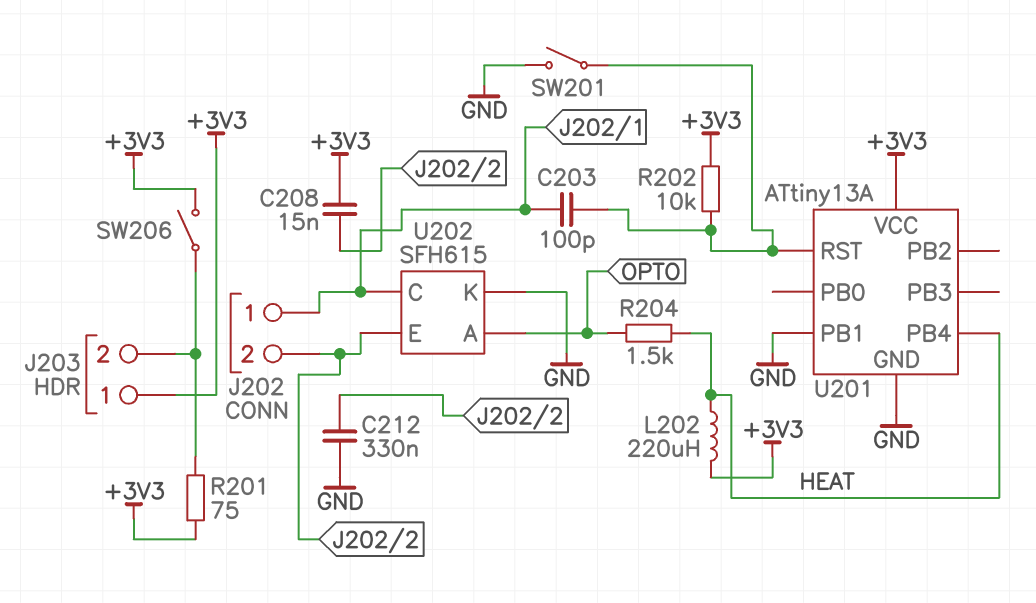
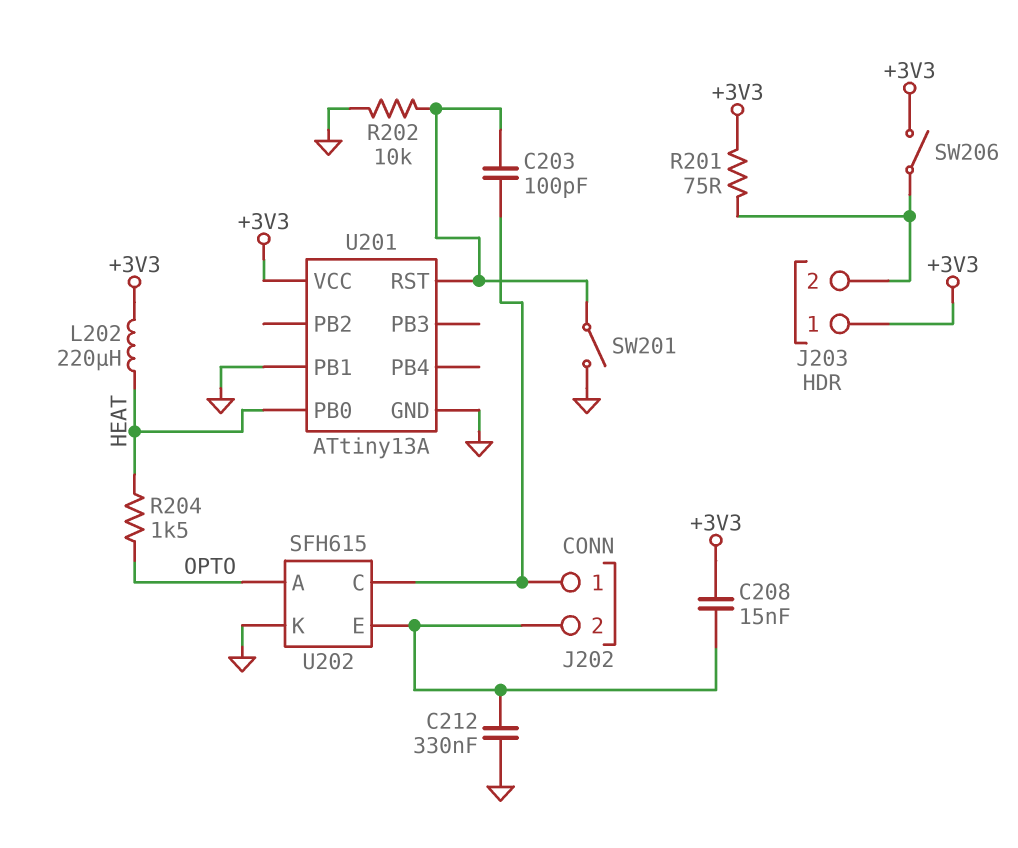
R202: 10k (+3V3, U201/RST) -> 10k (GND, U201/RST)
U201 pin PB0: none -> HEAT
U201 pin PB4: HEAT -> none

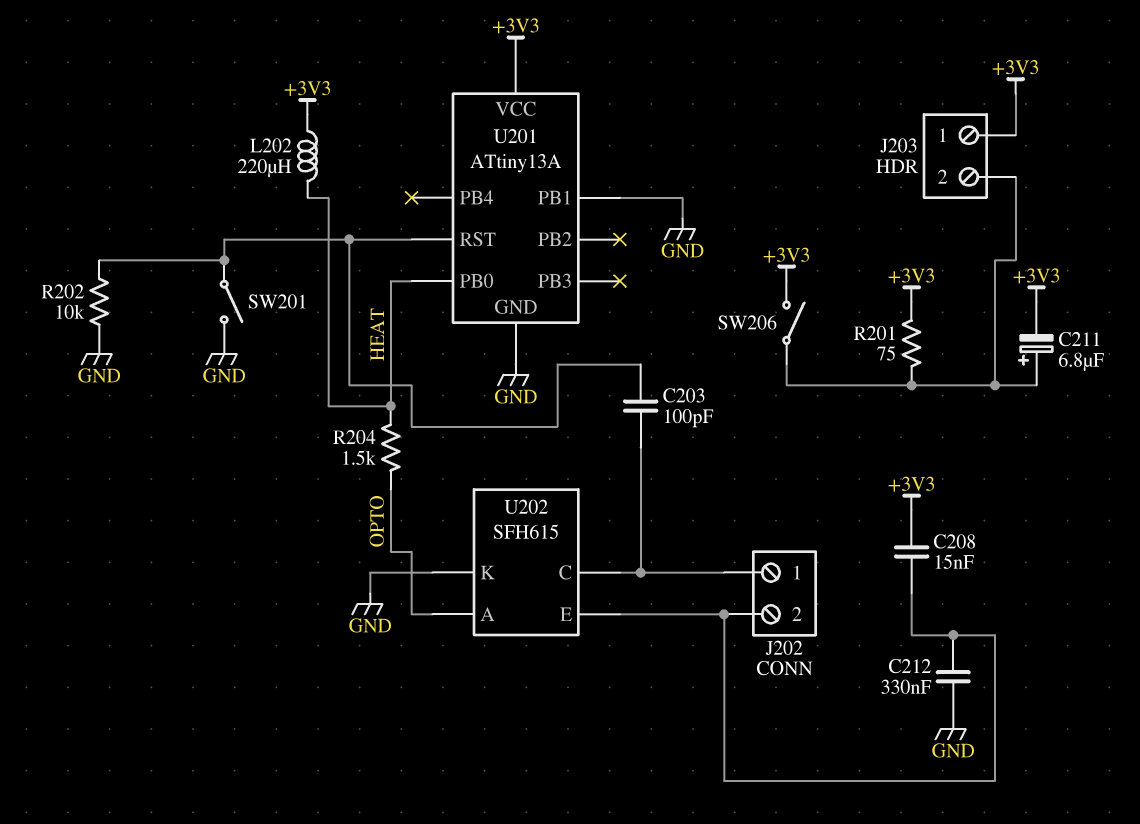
C211: none -> 6.8uF (plus J203/2, minus +3V3)

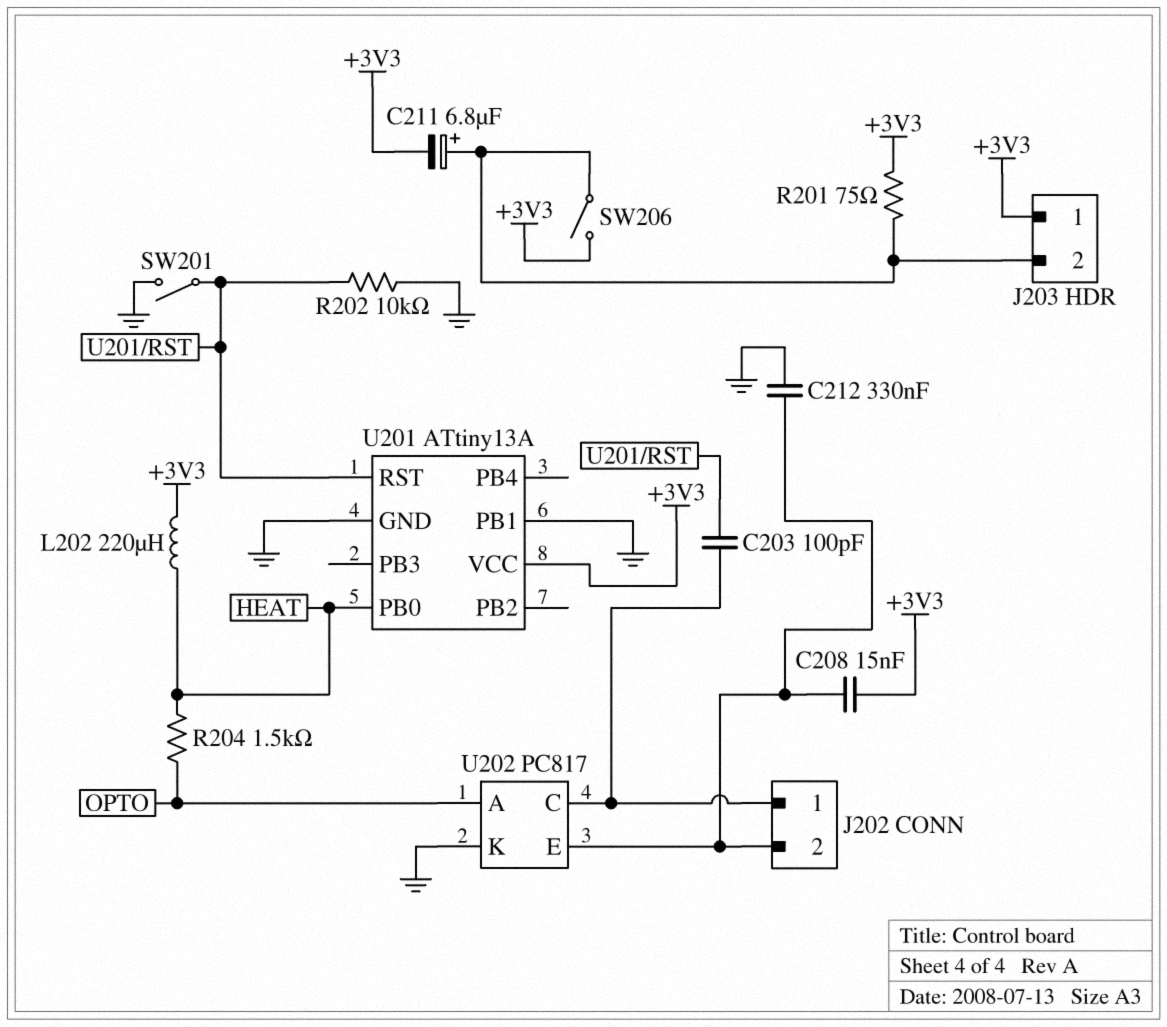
U202: SFH615 -> PC817

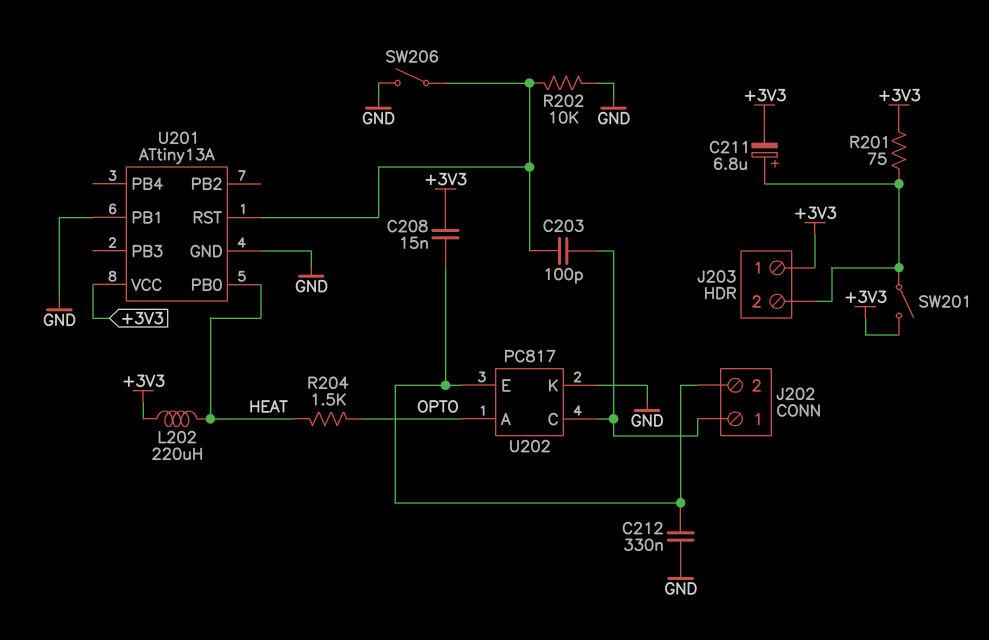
SW201: switch (GND, U201/RST) -> switch (+3V3, J203/2)
SW206: switch (+3V3, J203/2) -> switch (GND, U201/RST)

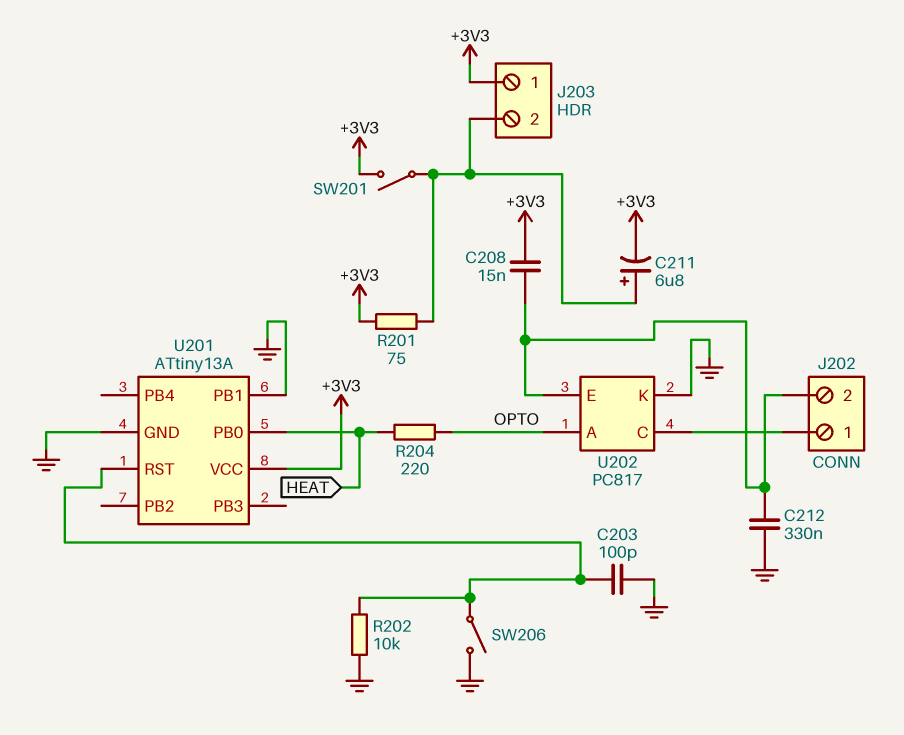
C203: 100pF (J202/1, U201/RST) -> 100pF (GND, U201/RST)
L202: 220uH (+3V3, HEAT) -> none
R204: 1.5k (HEAT, OPTO) -> 220 (HEAT, OPTO)

